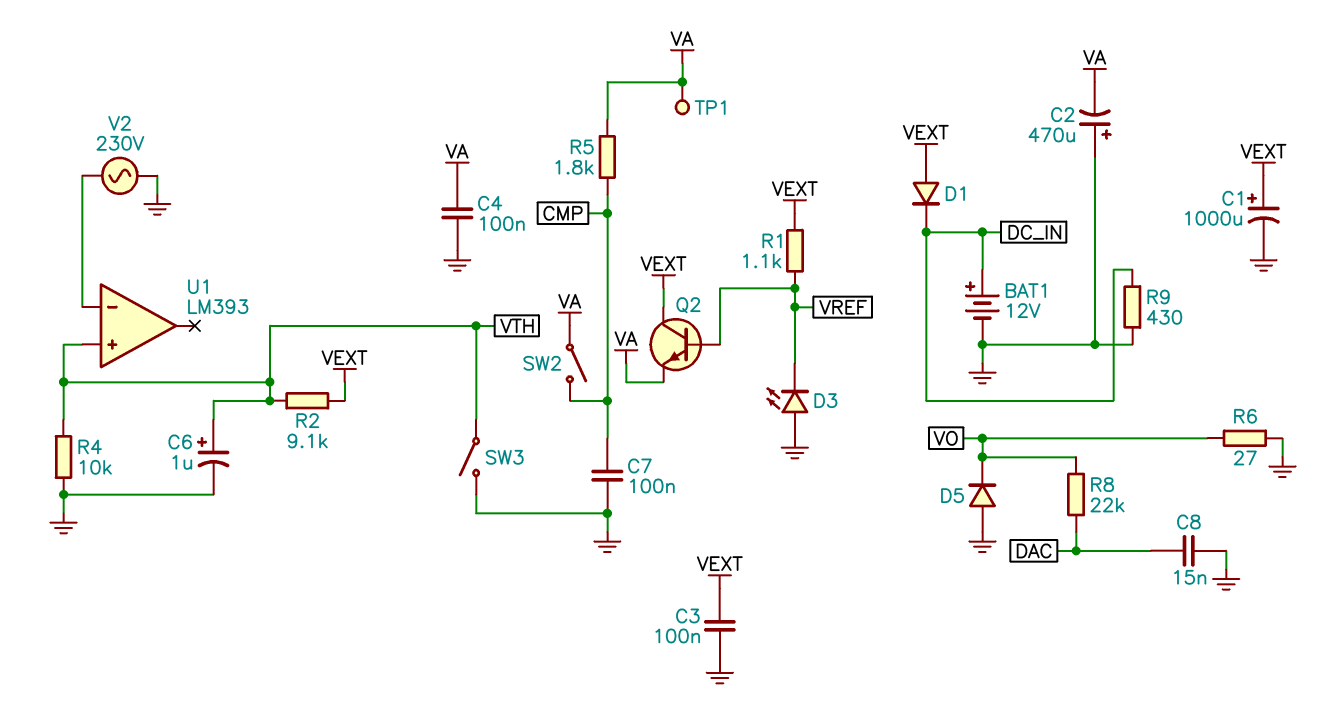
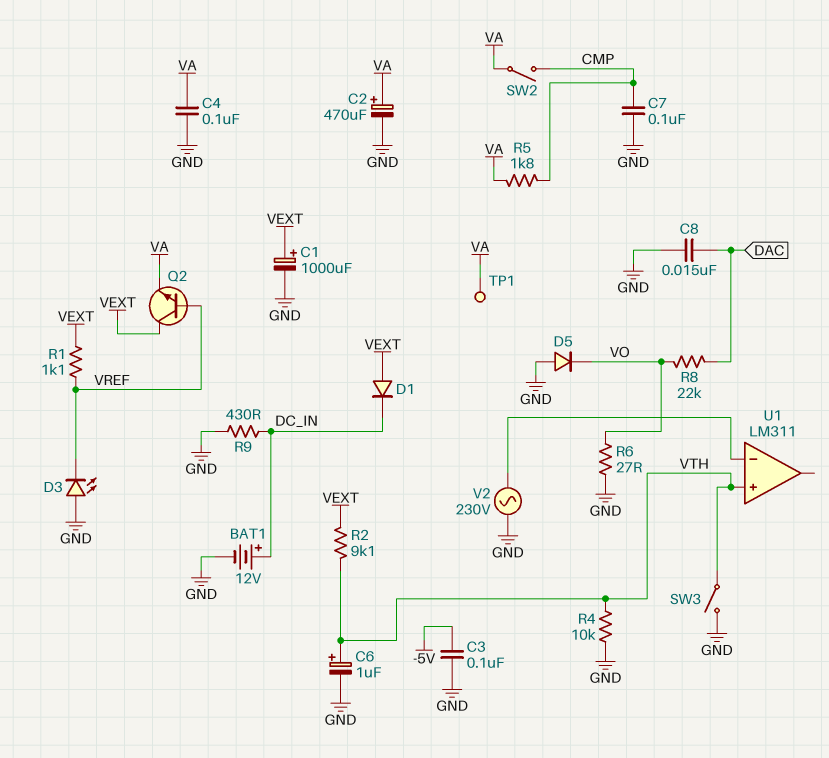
C2: 470uF (plus GND, minus VA) -> 470uF (plus VA, minus GND)
C3: 100nF (GND, VEXT) -> 100nF (-5V, GND)
U1: LM393 -> LM311

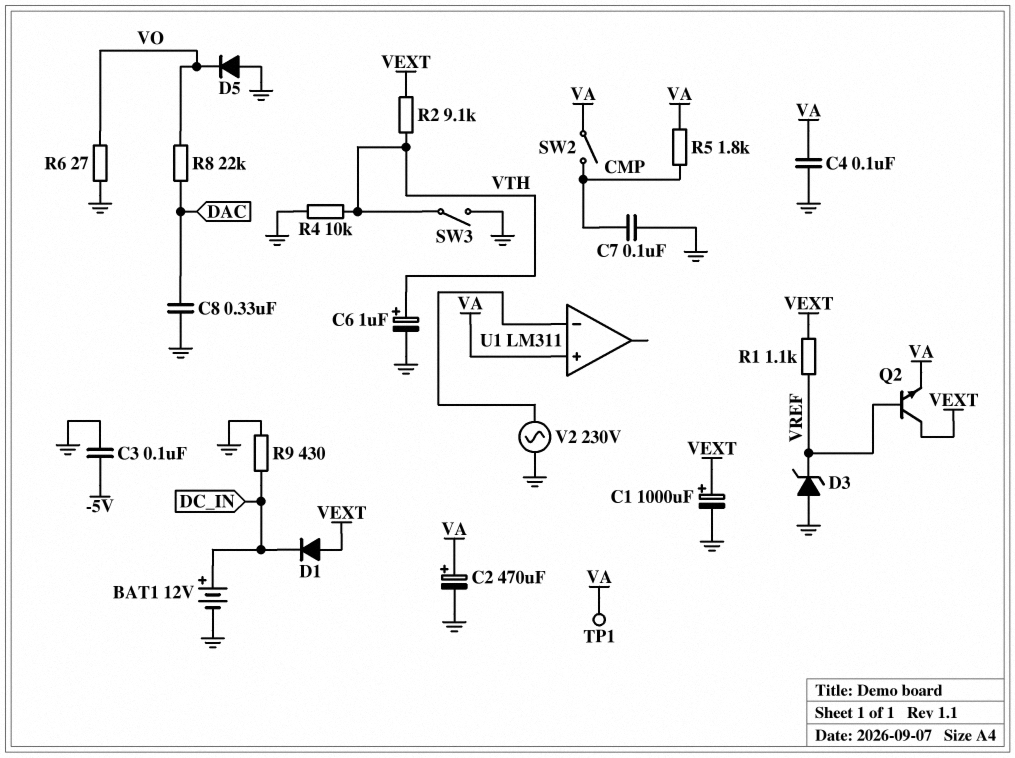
C8: 15nF (DAC, GND) -> 330nF (DAC, GND)
D3: LED (A GND, K VREF) -> zener (A GND, K VREF)
U1 pin in+: VTH -> VA

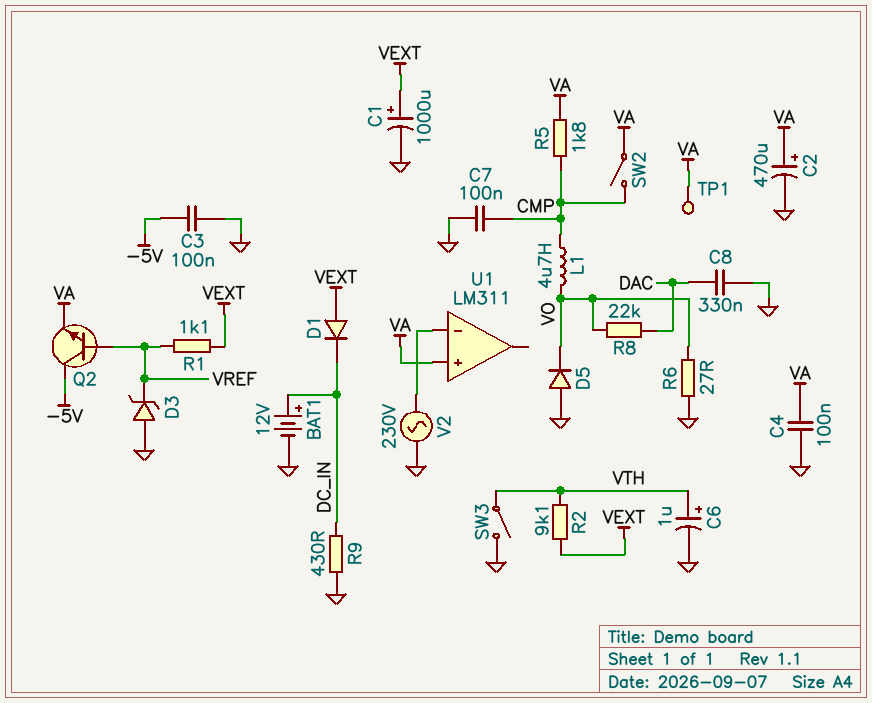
L1: none -> 4.7uH (CMP, VO)
Q2: NPN (B VREF, C VEXT, E VA) -> NPN (B VREF, C -5V, E VA)
R4: 10k (GND, VTH) -> none

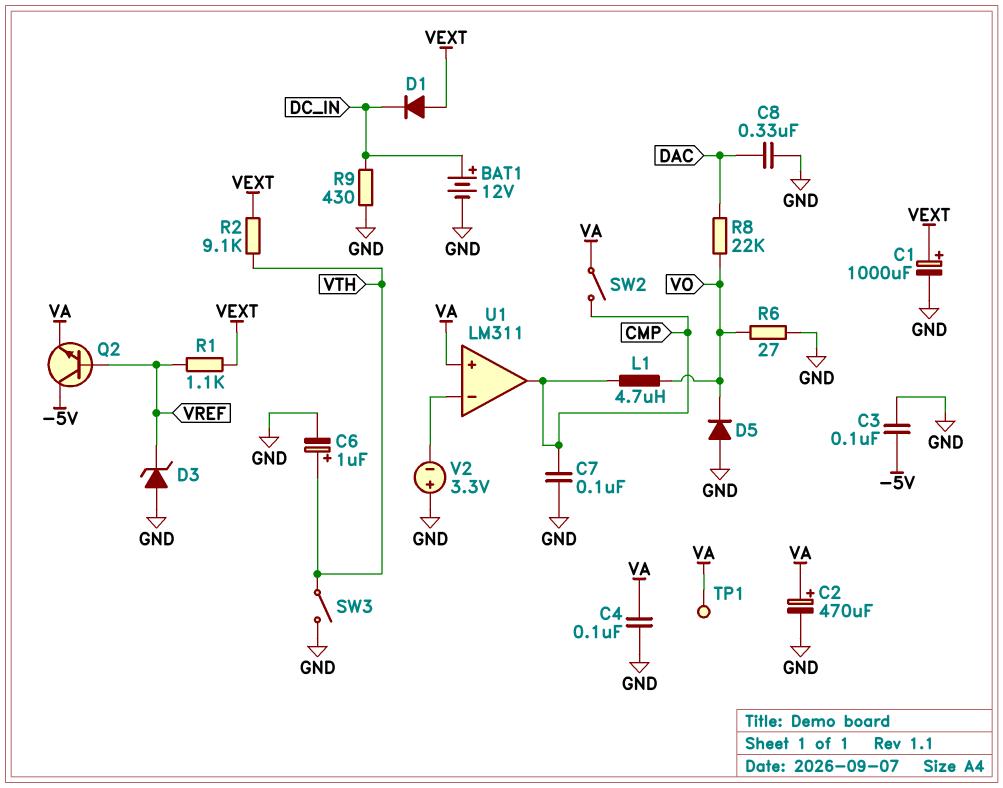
R5: 1.8k (CMP, VA) -> none
U1 pin out: none -> CMP
V2: AC 230V (GND, U1/in-) -> 3.3V (plus GND, minus U1/in-)

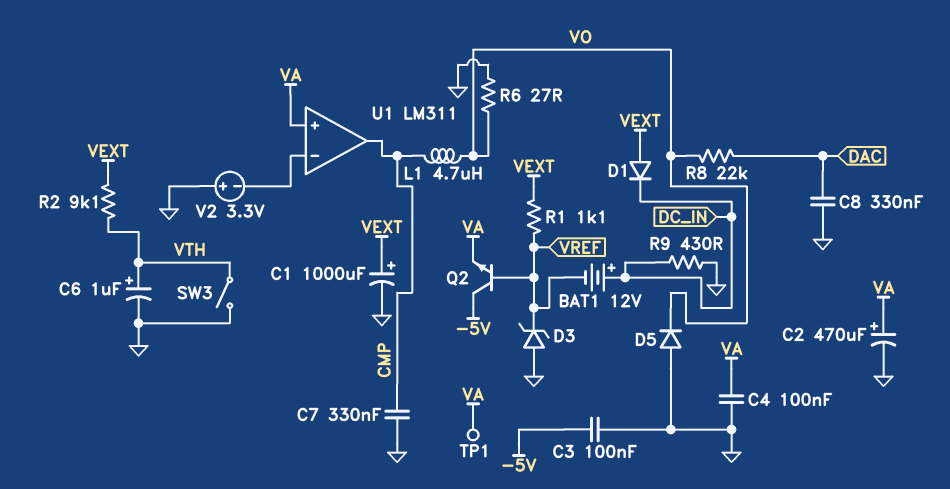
BAT1: 12V (plus DC_IN, minus GND) -> 12V (plus DC_IN, minus VREF)
C7: 100nF (CMP, GND) -> 330nF (CMP, GND)
SW2: switch (CMP, VA) -> none

